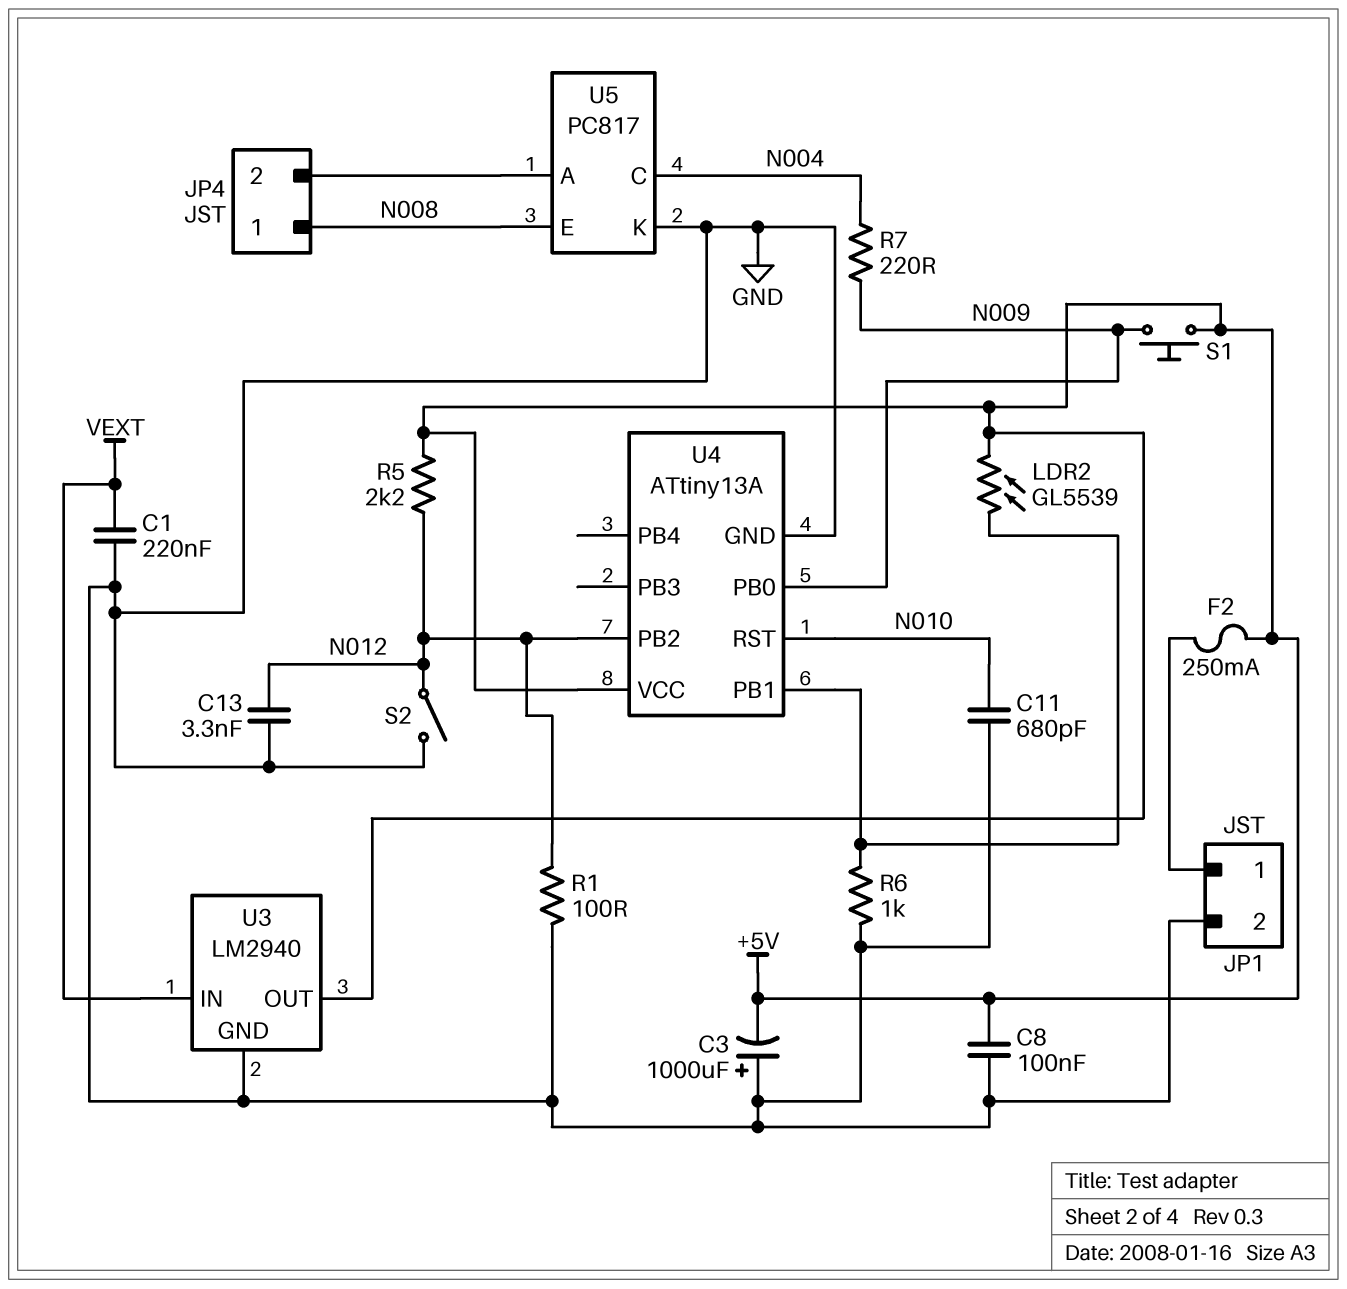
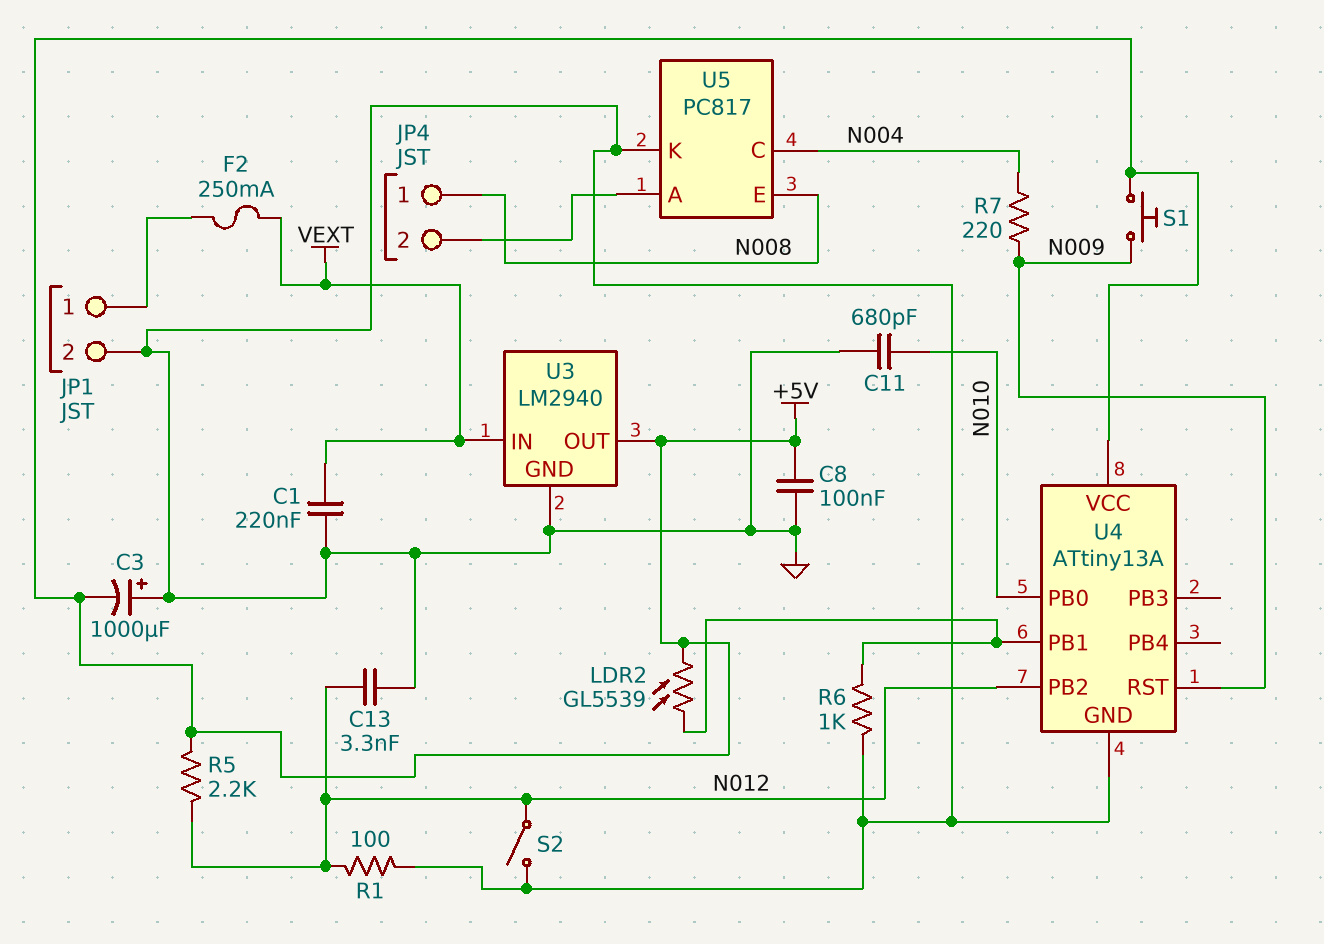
F2: 250mA (+5V, JP1/1) -> 250mA (JP1/1, VEXT)
U4 pin PB0: N009 -> N010
U4 pin RST: N010 -> N009

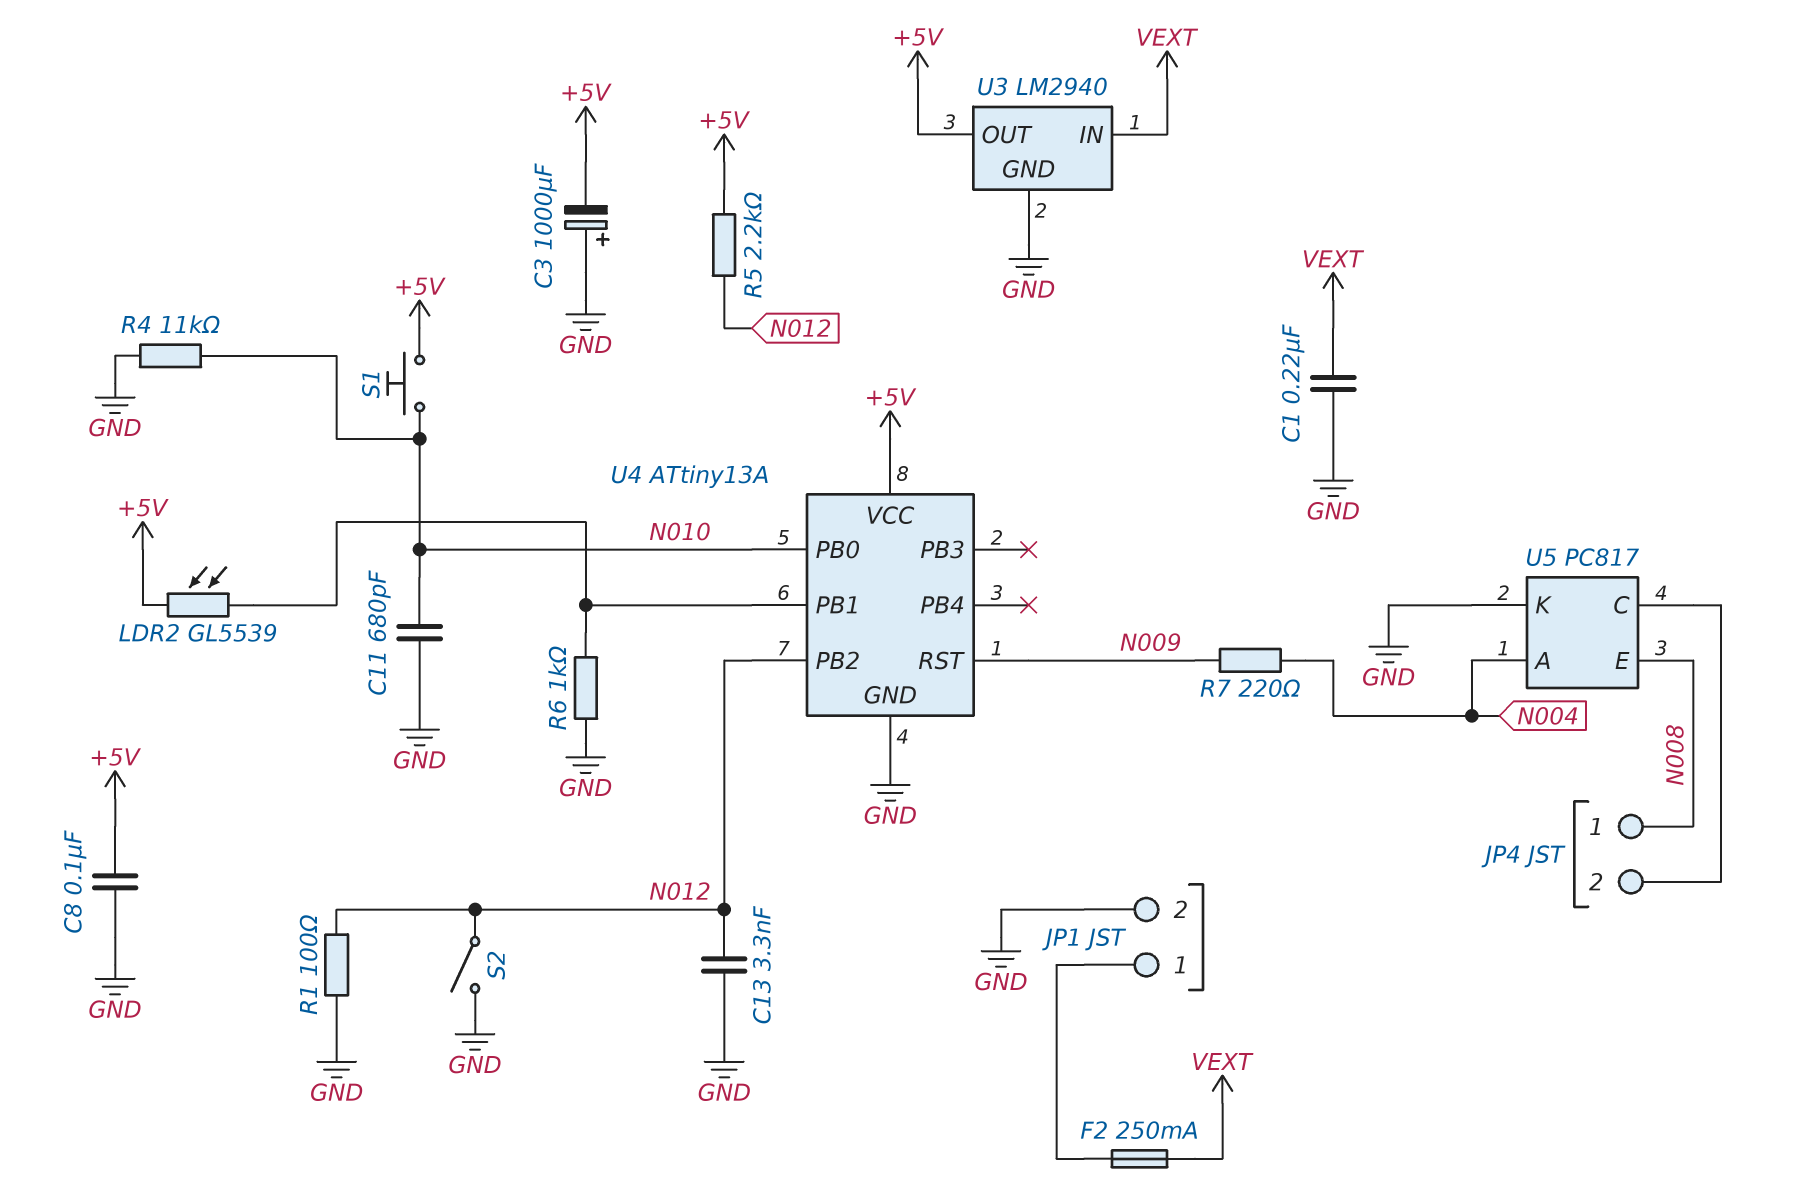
R4: none -> 11k (GND, N010)
S1: button (+5V, N009) -> button (+5V, N010)
U5 pin A: JP4/2 -> N004
U5 pin C: N004 -> JP4/2

